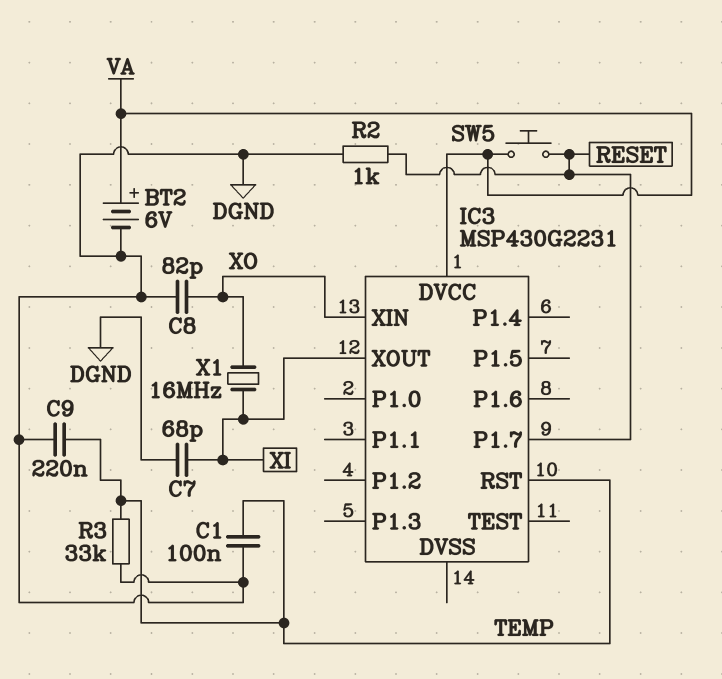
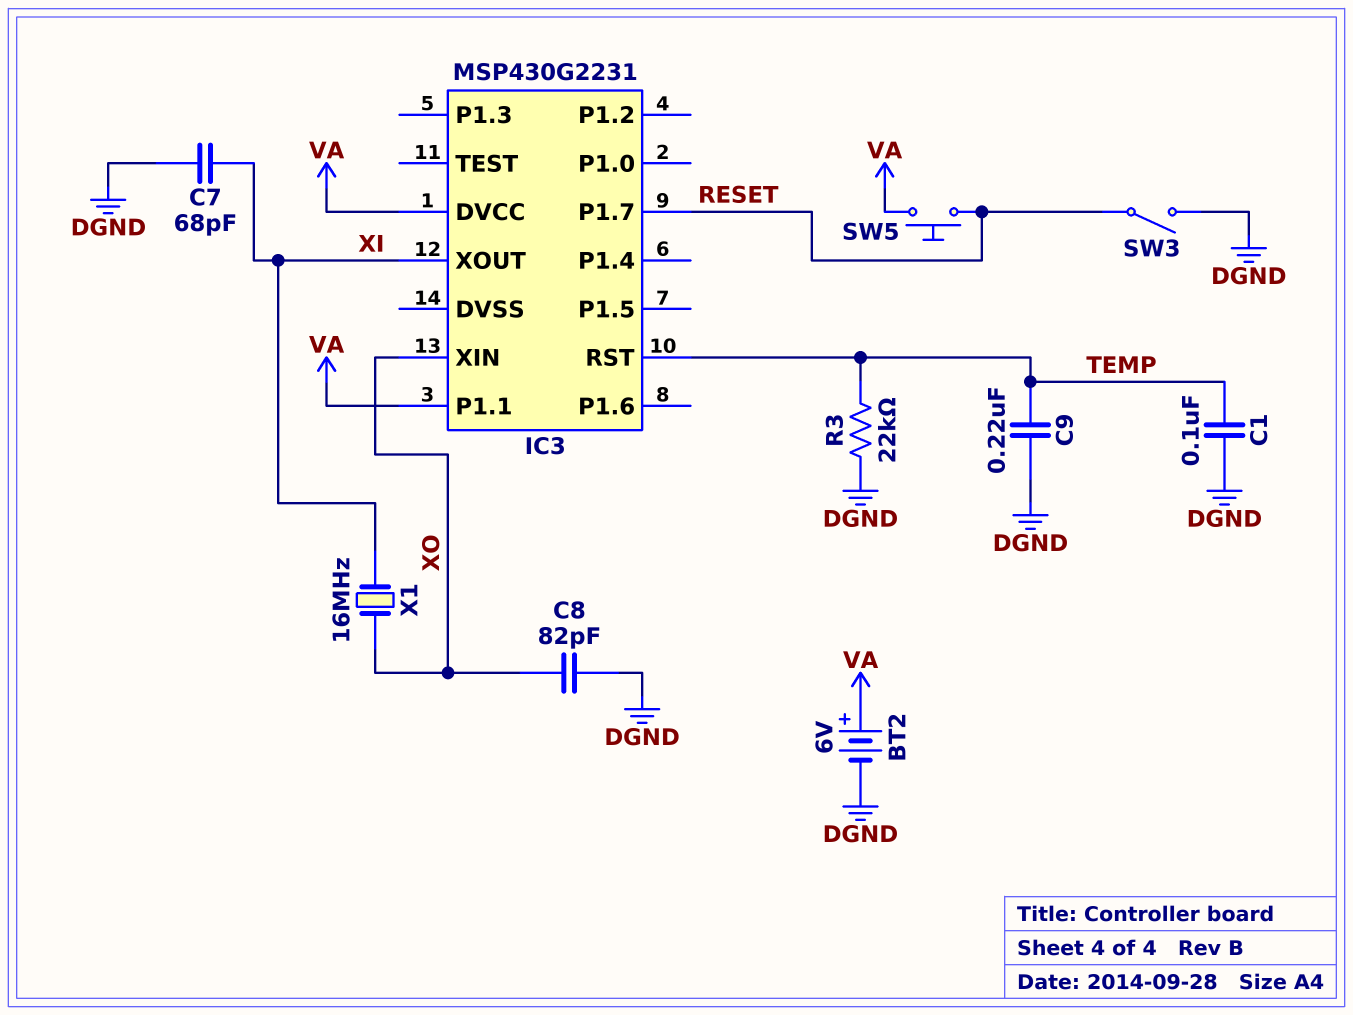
IC3 pin P1.1: none -> VA
R2: 1k (DGND, RESET) -> none
R3: 33k (DGND, TEMP) -> 22k (DGND, TEMP)
SW3: none -> switch (DGND, RESET)

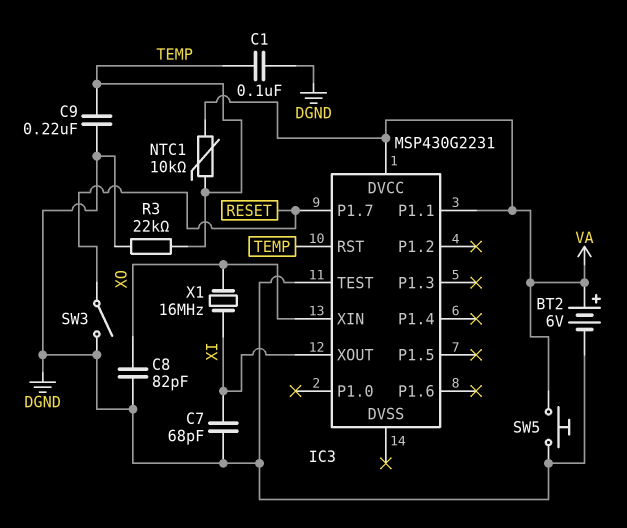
IC3 pin TEST: none -> DGND
NTC1: none -> 10k (TEMP, VA)
SW5: button (RESET, VA) -> button (DGND, VA)

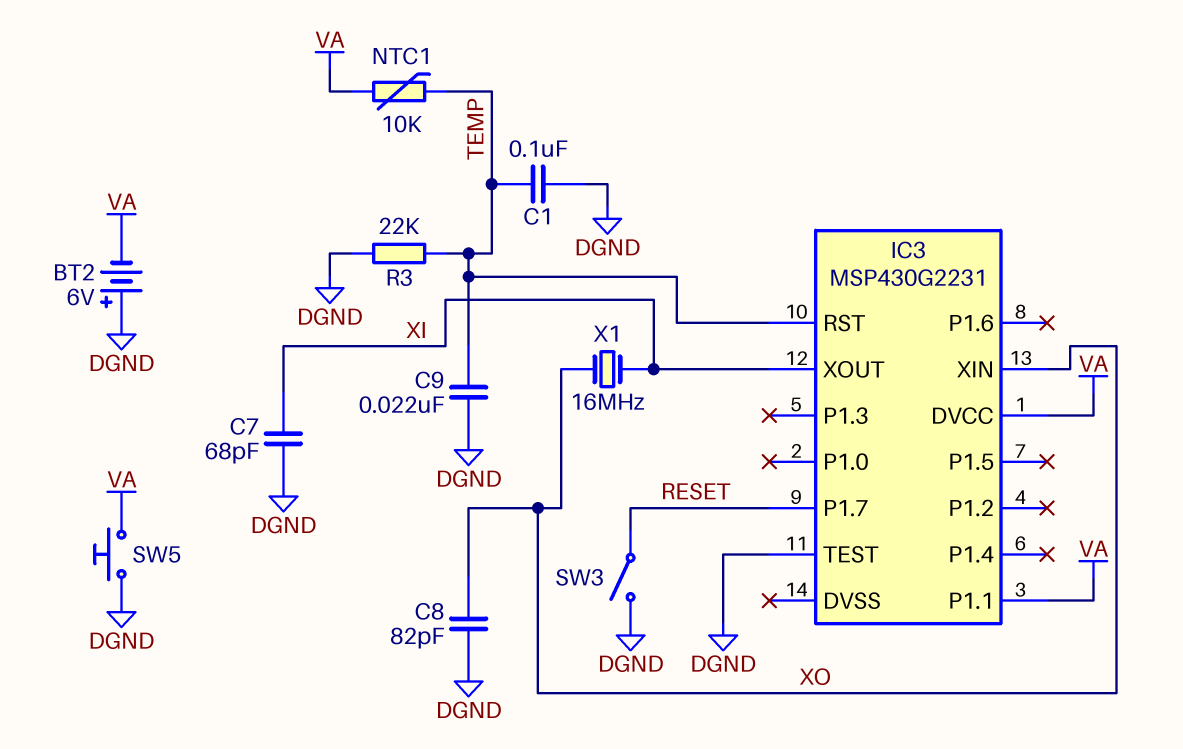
BT2: 6V (plus VA, minus DGND) -> 6V (plus DGND, minus VA)
C9: 220nF (DGND, TEMP) -> 22nF (DGND, TEMP)

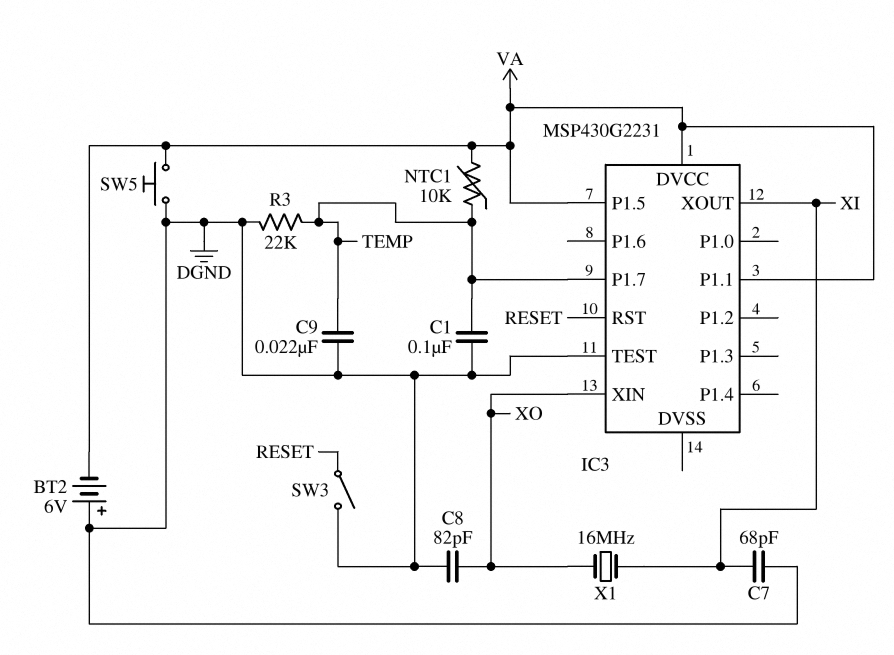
IC3 pin P1.5: none -> VA
IC3 pin P1.7: RESET -> TEMP
IC3 pin RST: TEMP -> RESET

